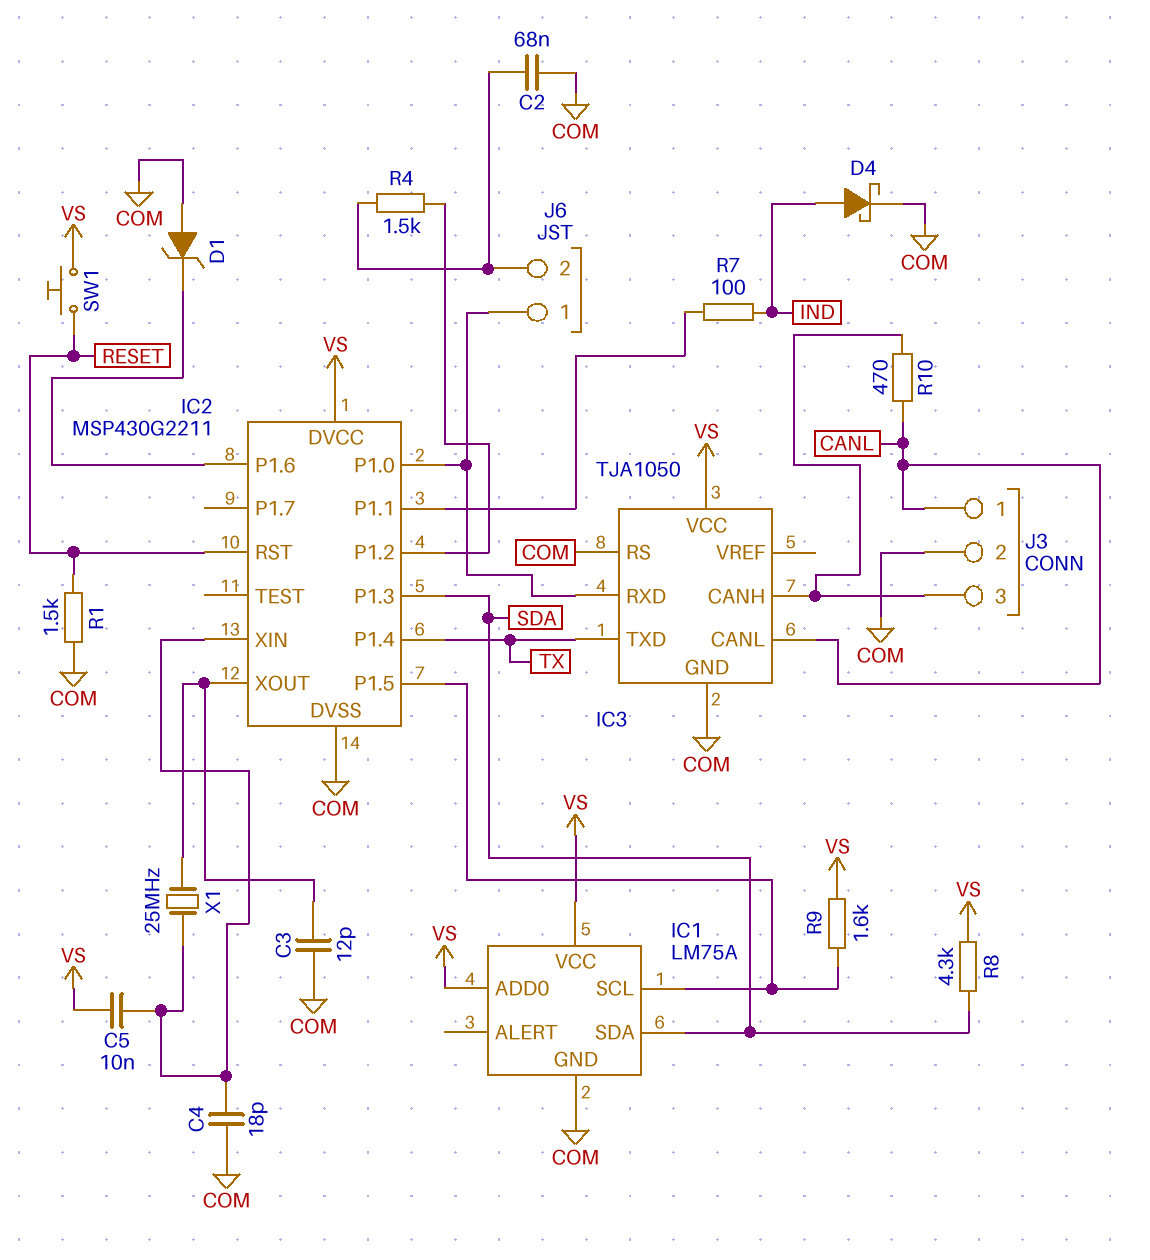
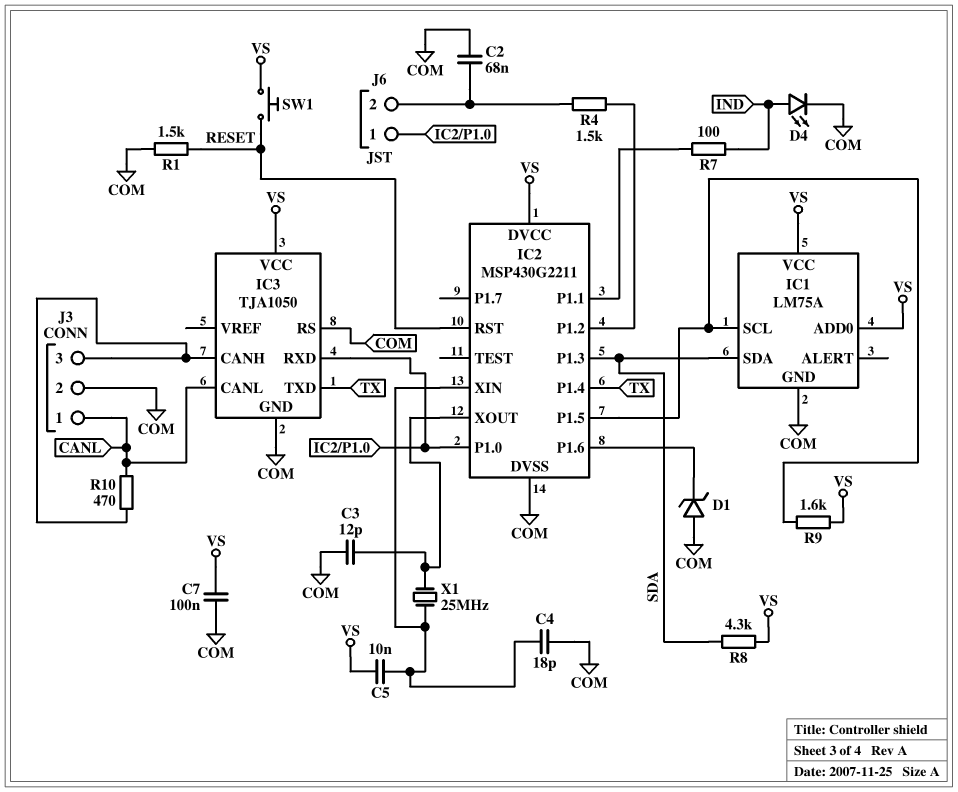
C7: none -> 100nF (COM, VS)
D4: schottky (A IND, K COM) -> LED (A IND, K COM)

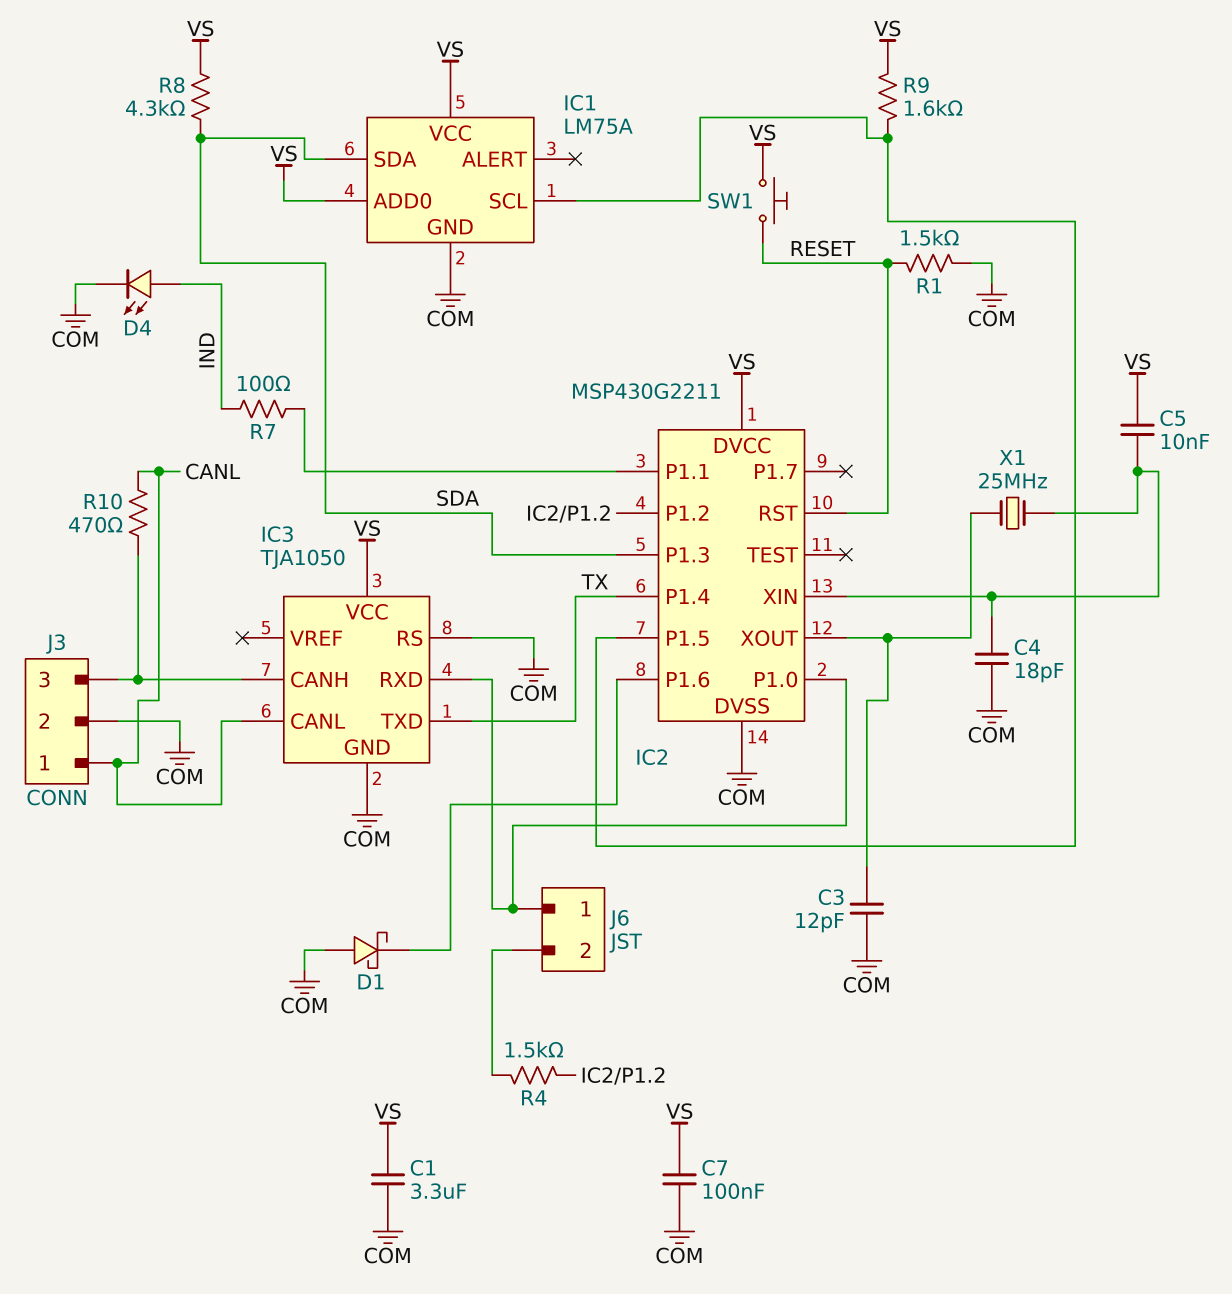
C1: none -> 3.3uF (COM, VS)
C2: 68nF (COM, J6/2) -> none
D1: zener (A COM, K IC2/P1.6) -> schottky (A COM, K IC2/P1.6)

